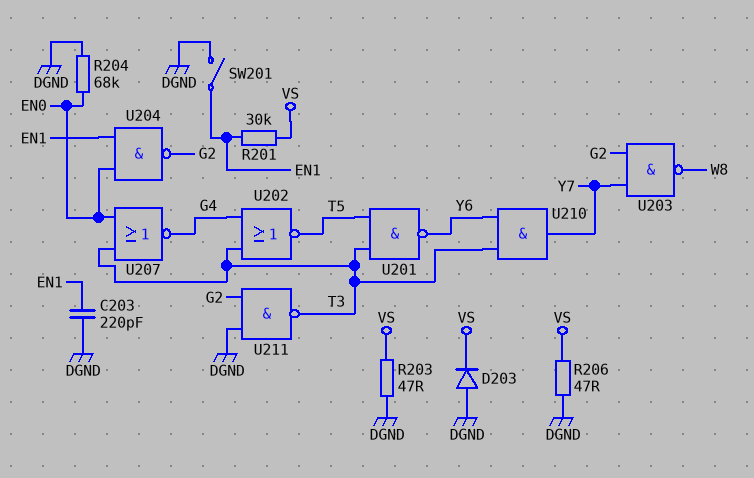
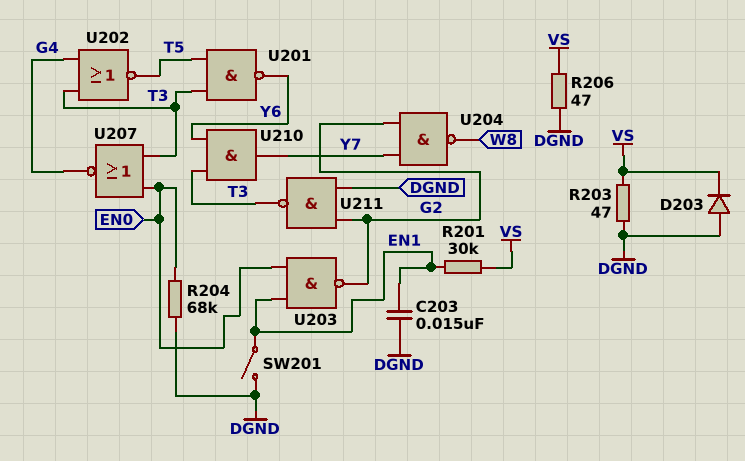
C203: 220pF (DGND, EN1) -> 15nF (DGND, EN1)
U203: NAND (in G2, in Y7, out W8) -> NAND (in EN0, in EN1, out G2)
U204: NAND (in EN0, in EN1, out G2) -> NAND (in G2, in Y7, out W8)

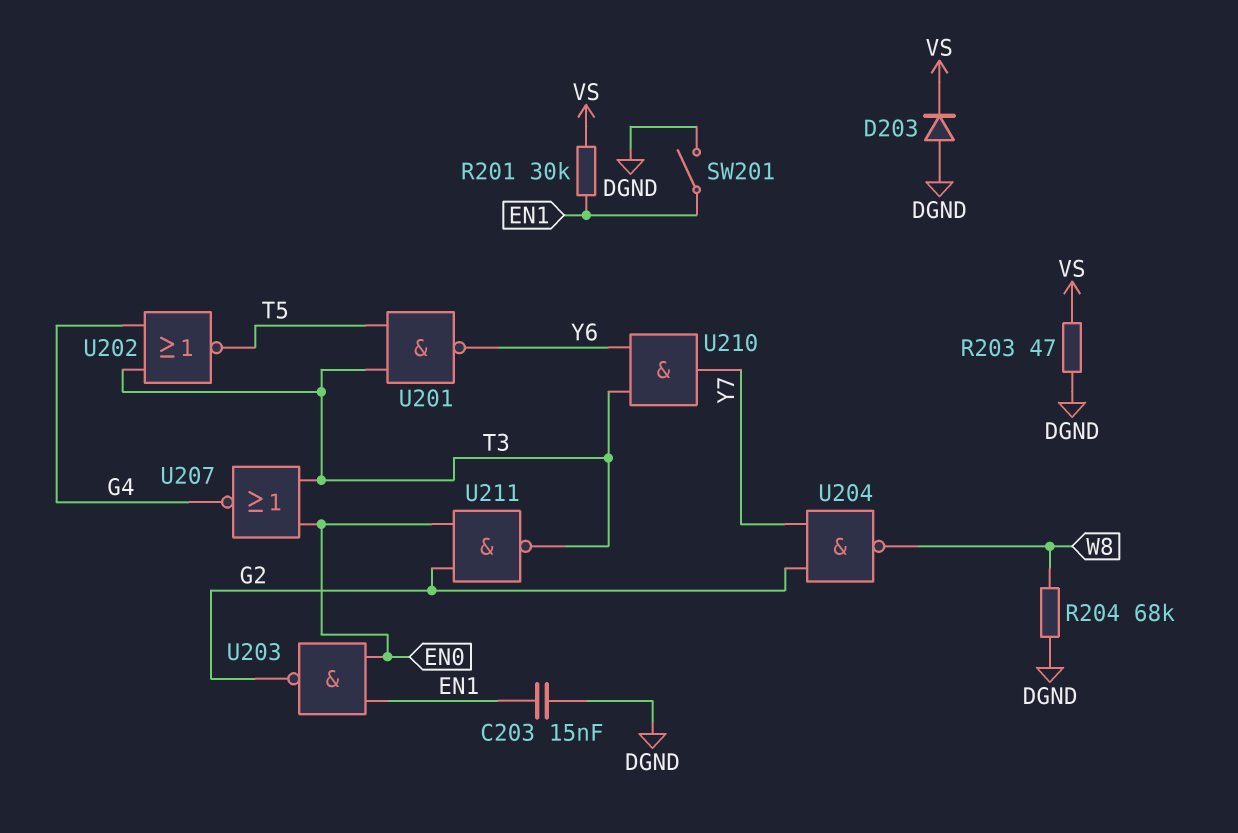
R204: 68k (DGND, EN0) -> 68k (DGND, W8)
R206: 47 (DGND, VS) -> none
U211: NAND (in DGND, in G2, out T3) -> NAND (in EN0, in G2, out T3)

